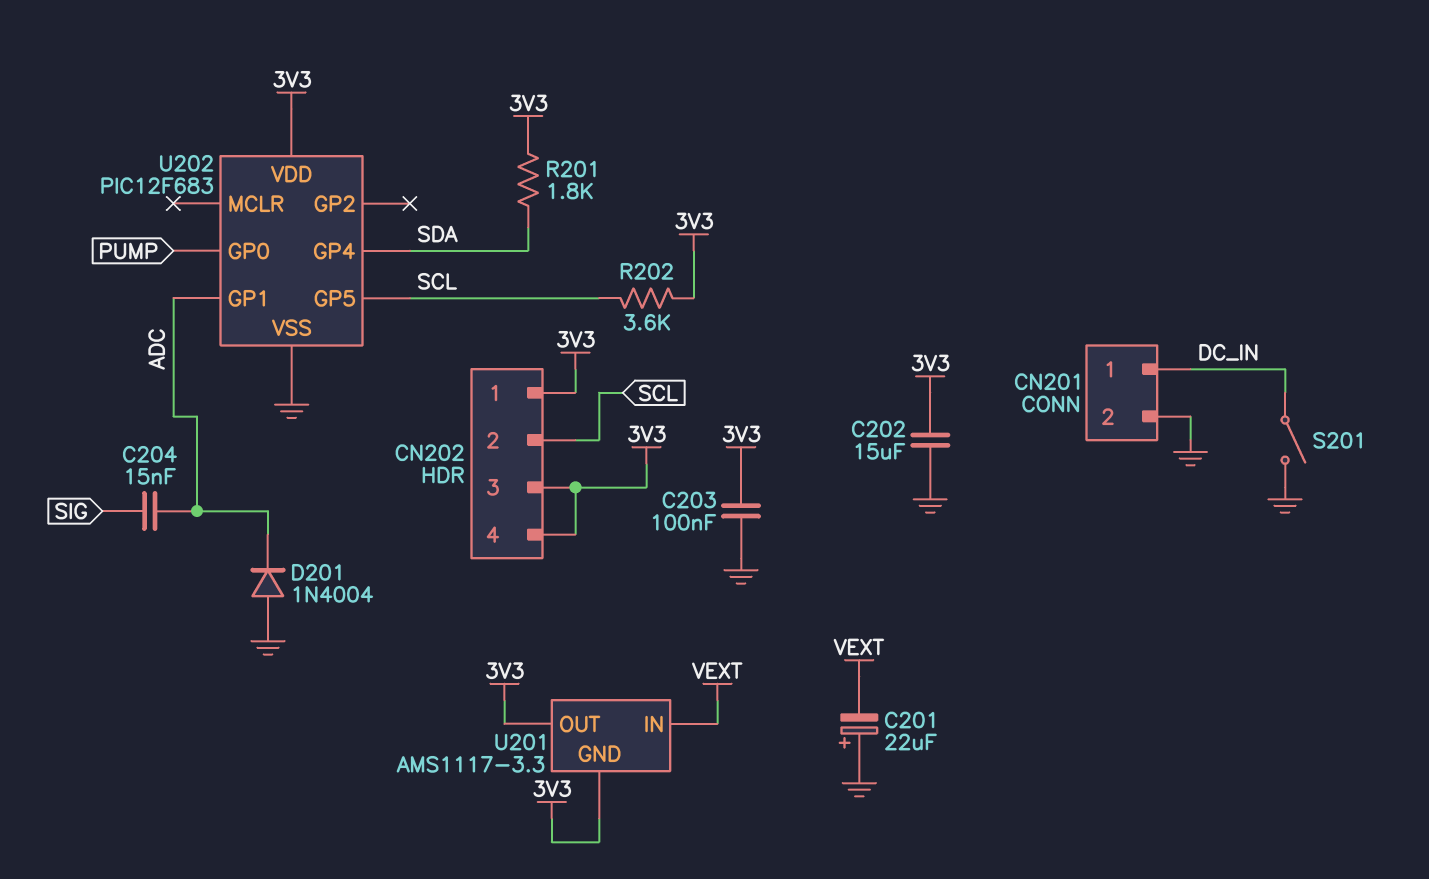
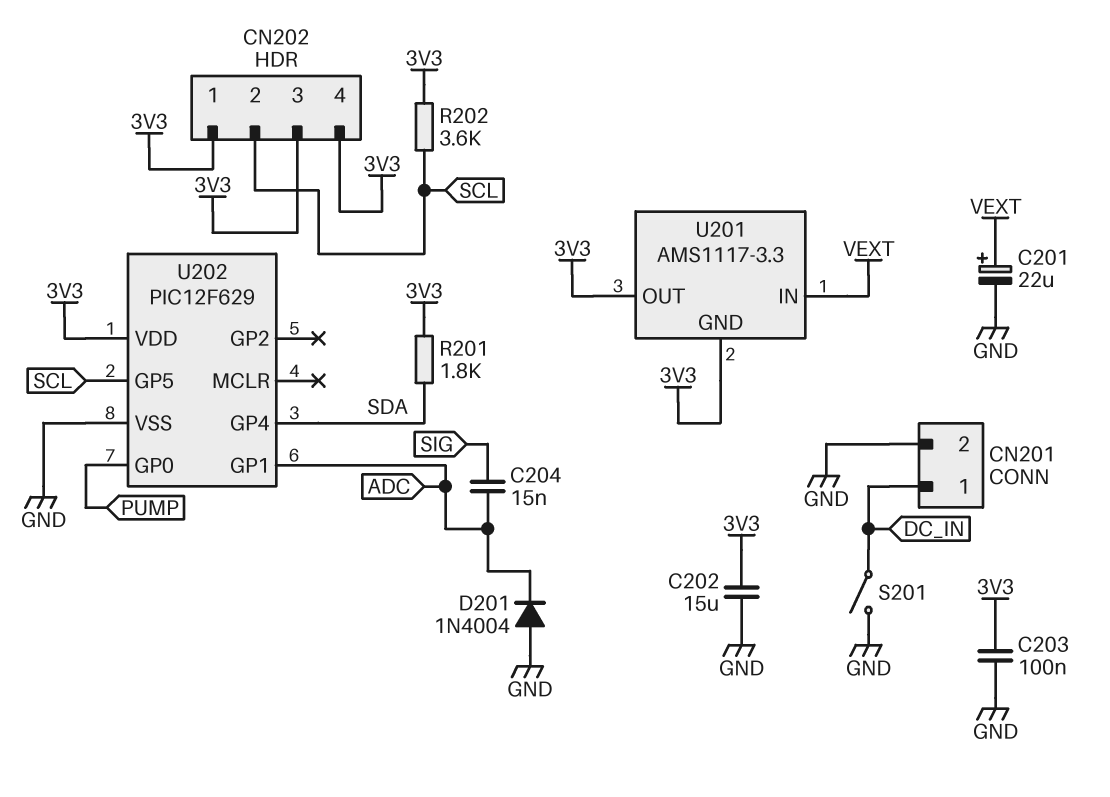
C201: 22uF (plus GND, minus VEXT) -> 22uF (plus VEXT, minus GND)
U202: PIC12F683 -> PIC12F629

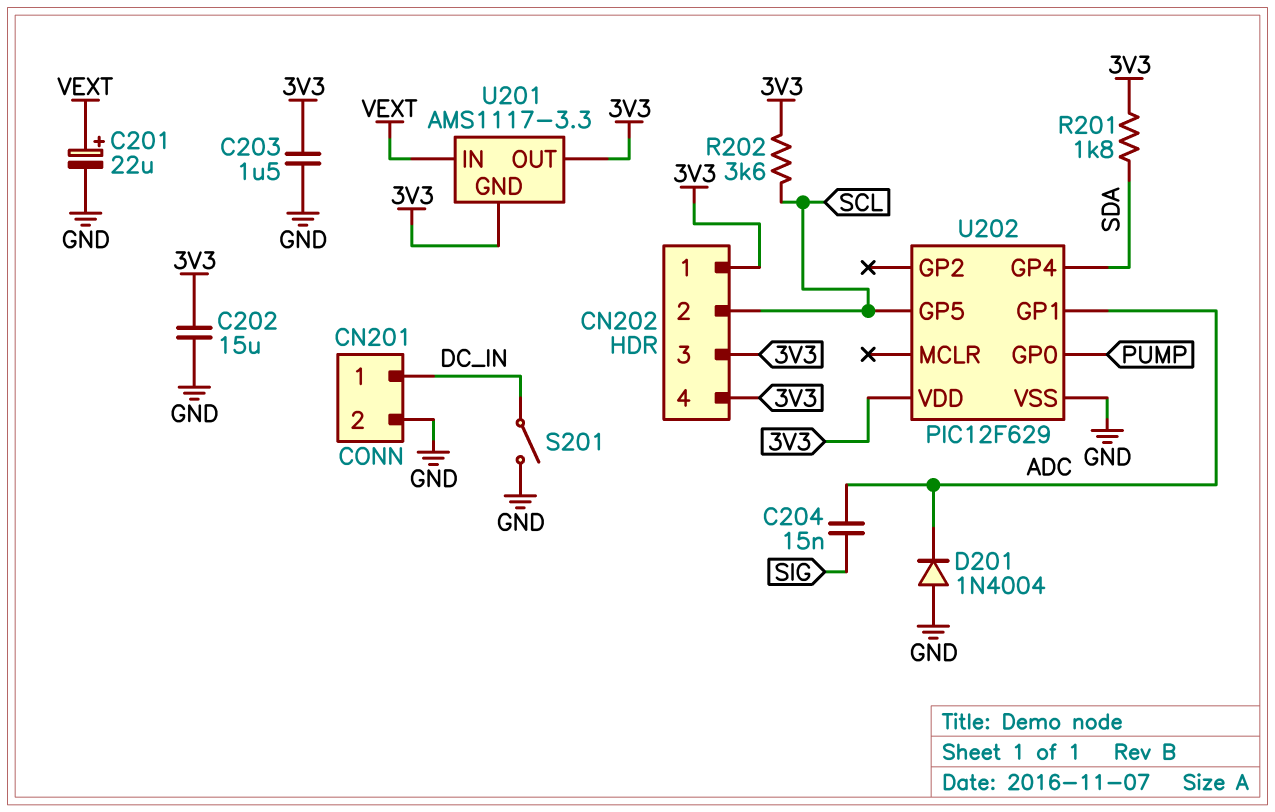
C203: 100nF (3V3, GND) -> 1.5uF (3V3, GND)

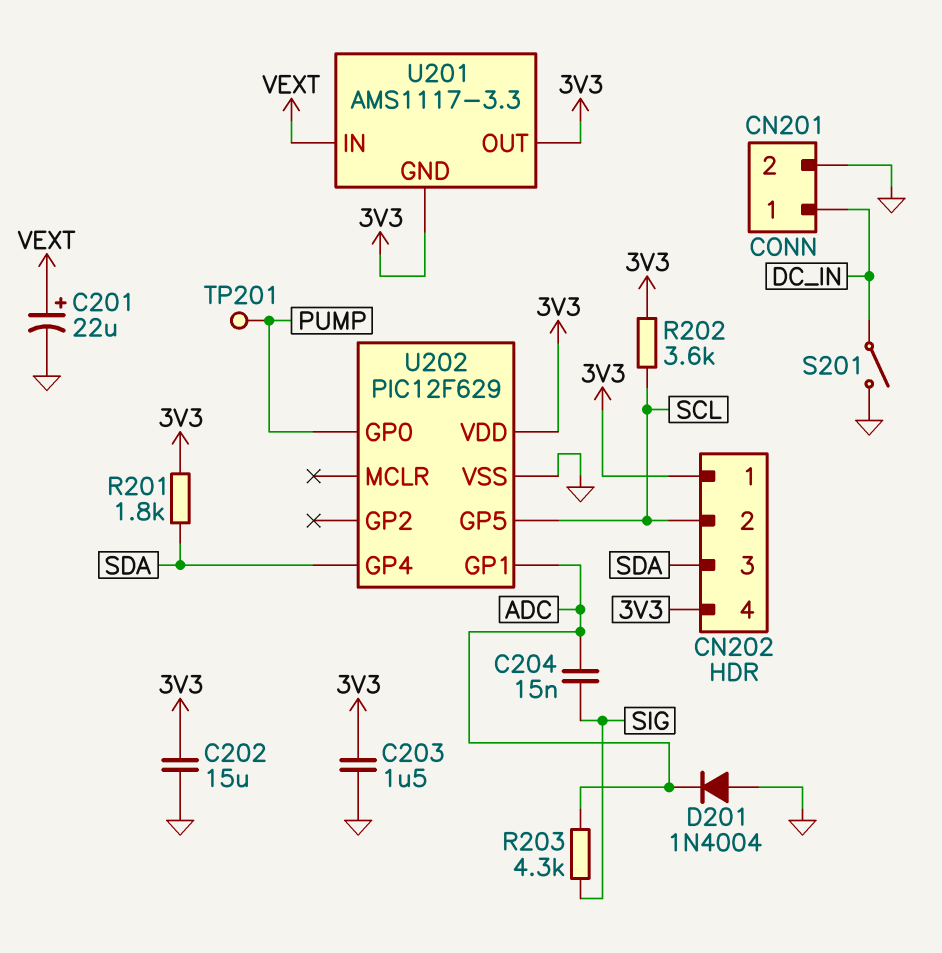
CN202 pin 3: 3V3 -> SDA
R203: none -> 4.3k (ADC, SIG)
TP201: none -> test point (PUMP)

